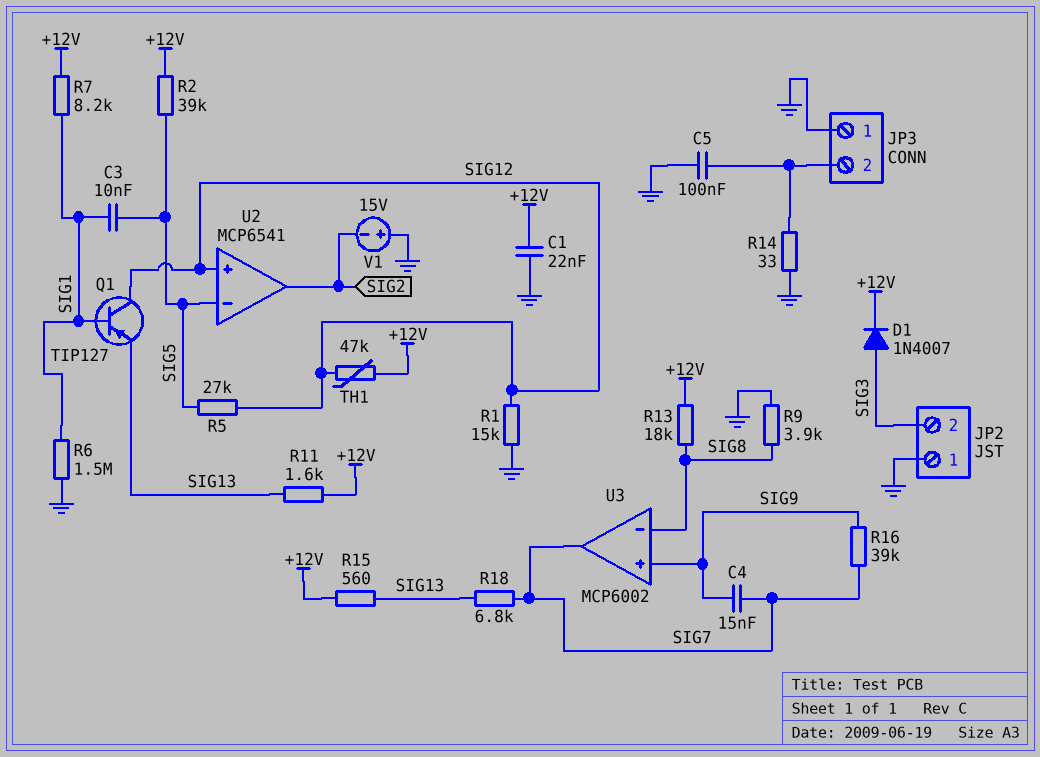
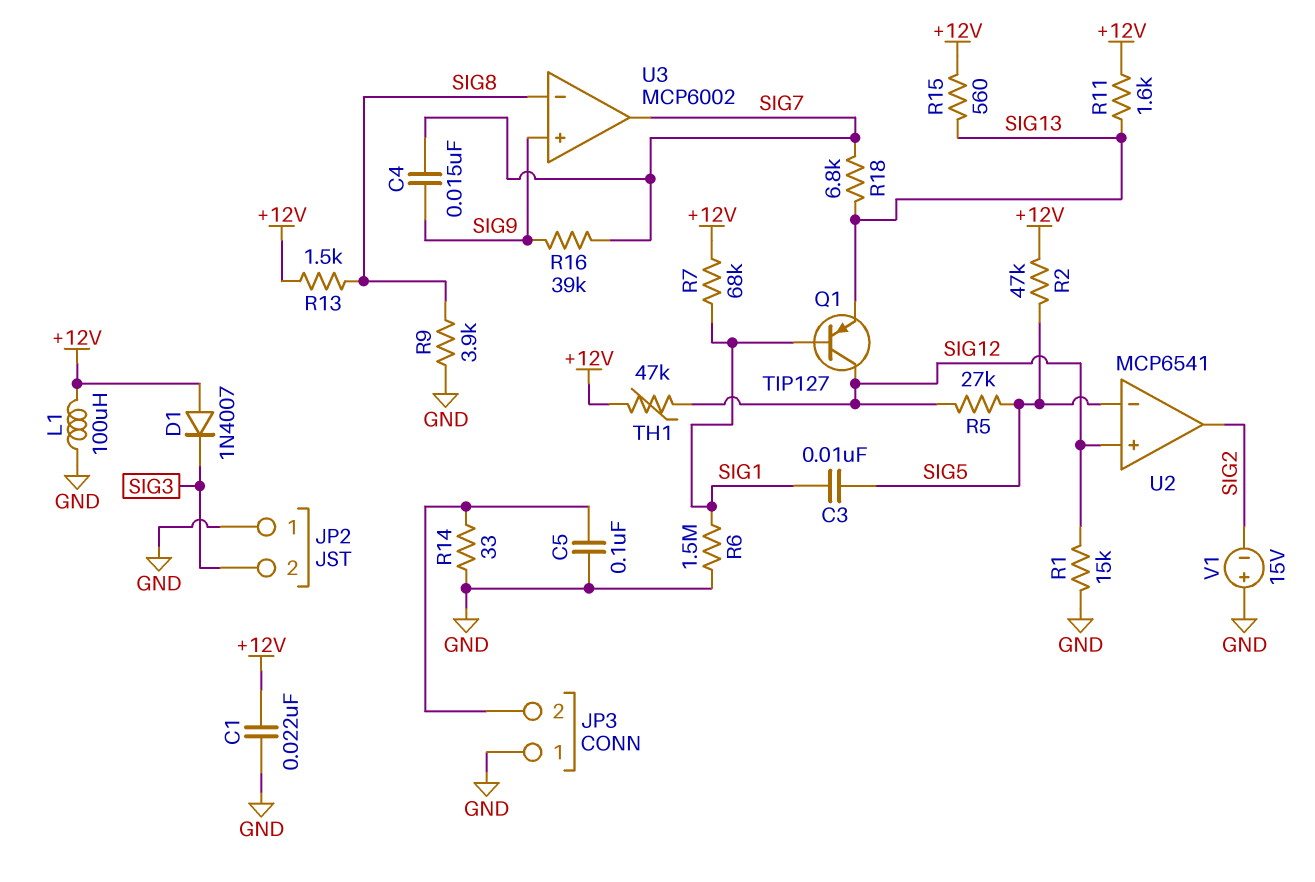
D1: diode 1N4007 (A SIG3, K +12V) -> diode 1N4007 (A +12V, K SIG3)
L1: none -> 100uH (+12V, GND)
R2: 39k (+12V, SIG5) -> 47k (+12V, SIG5)
R7: 8.2k (+12V, SIG1) -> 68k (+12V, SIG1)
R13: 18k (+12V, SIG8) -> 1.5k (+12V, SIG8)

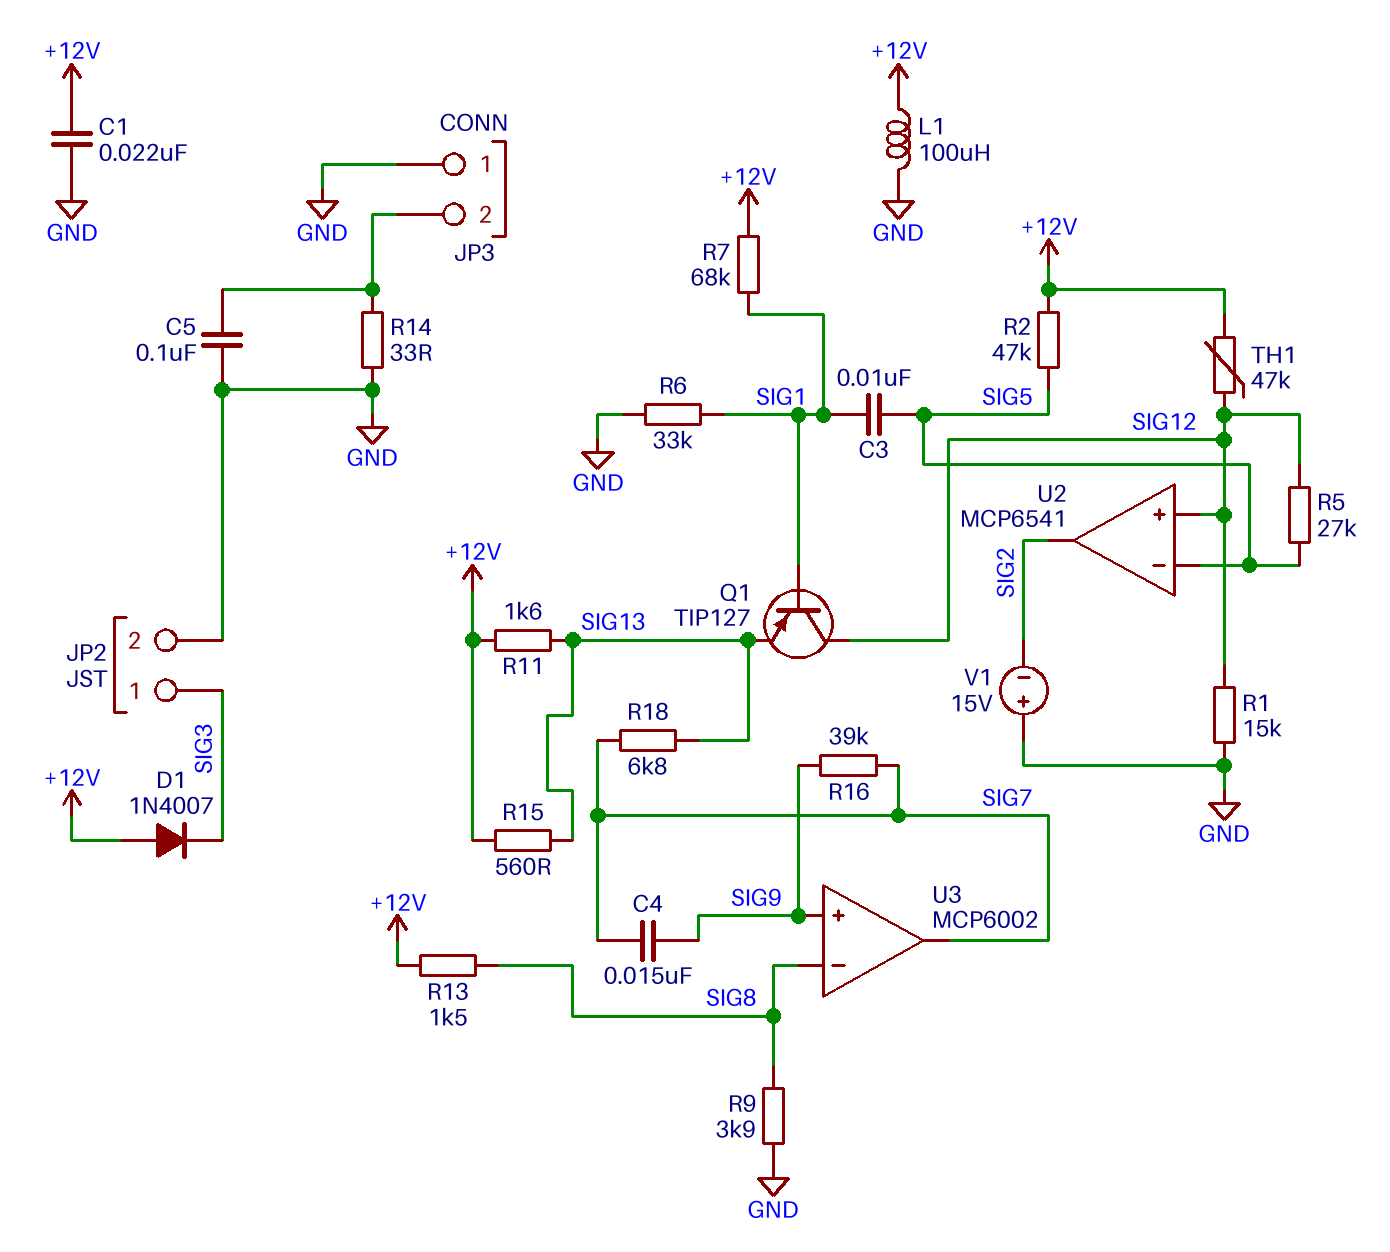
JP2 pin 1: GND -> SIG3
JP2 pin 2: SIG3 -> GND
R6: 1.5M (GND, SIG1) -> 33k (GND, SIG1)

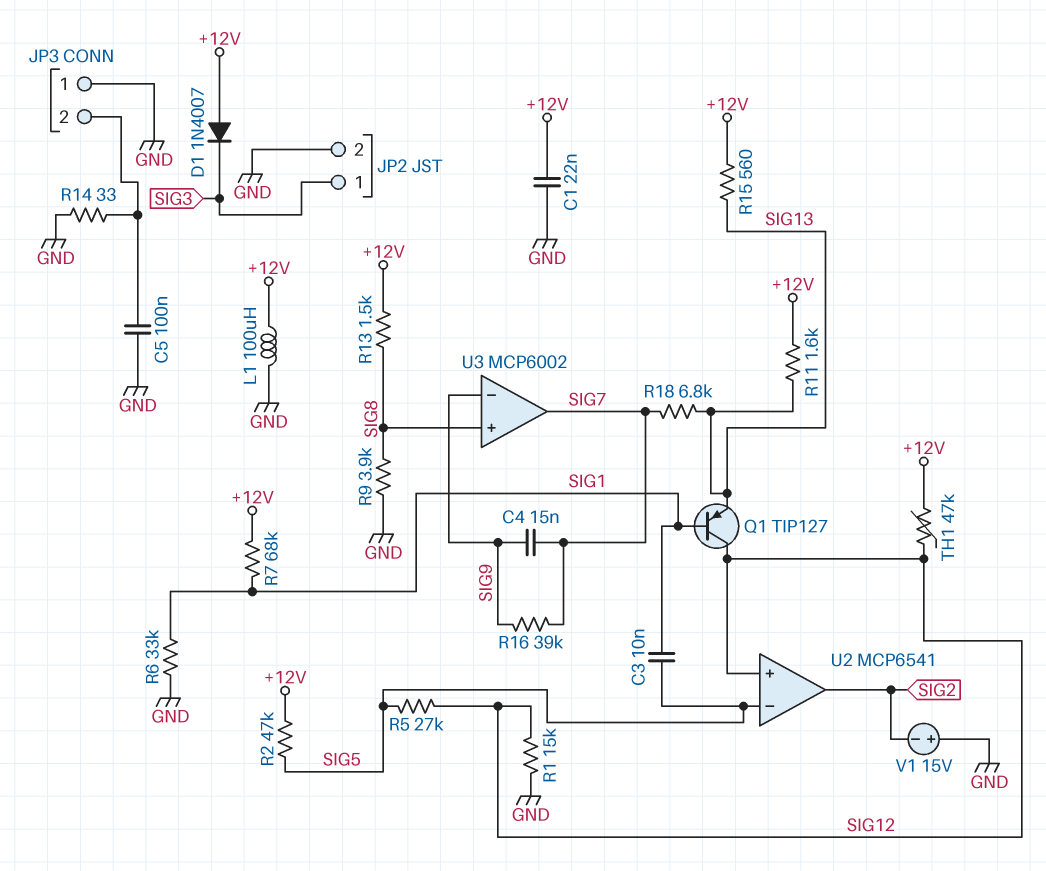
U3 pin in+: SIG9 -> SIG8
U3 pin in-: SIG8 -> SIG9

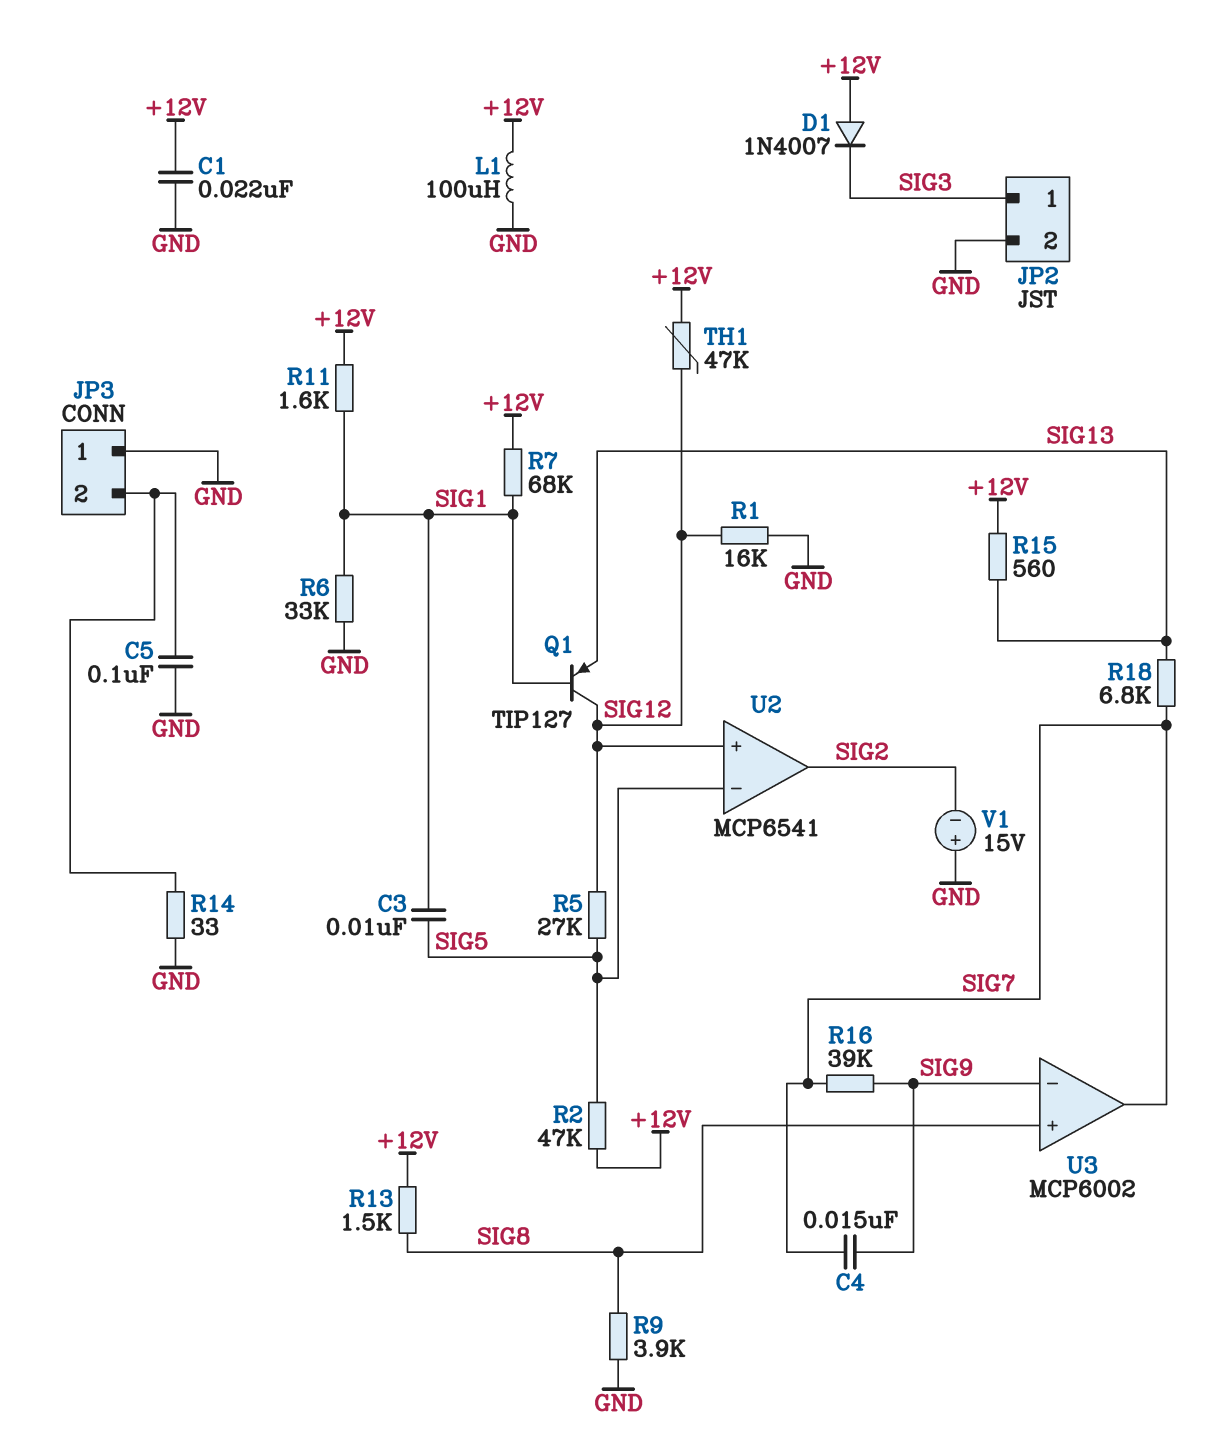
R1: 15k (GND, SIG12) -> 16k (GND, SIG12)
R11: 1.6k (+12V, SIG13) -> 1.6k (+12V, SIG1)

